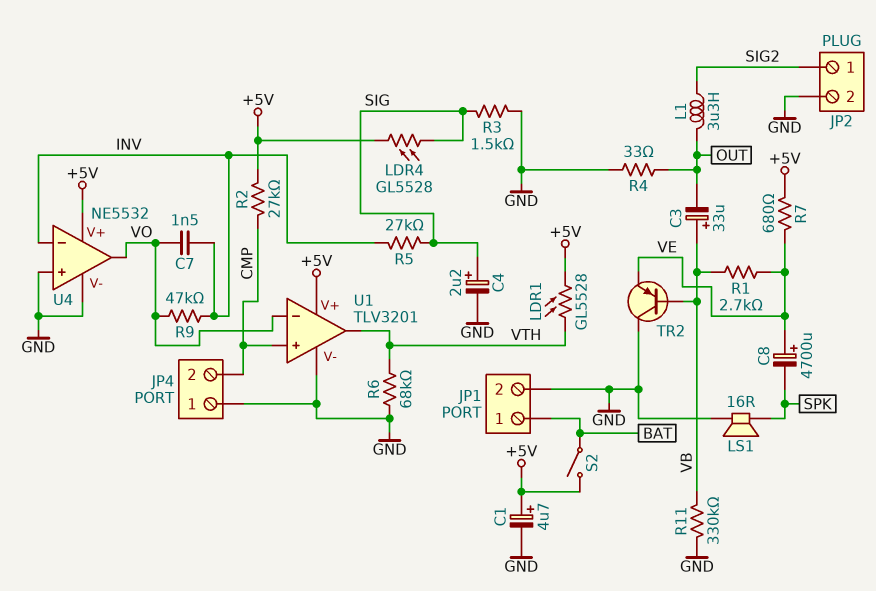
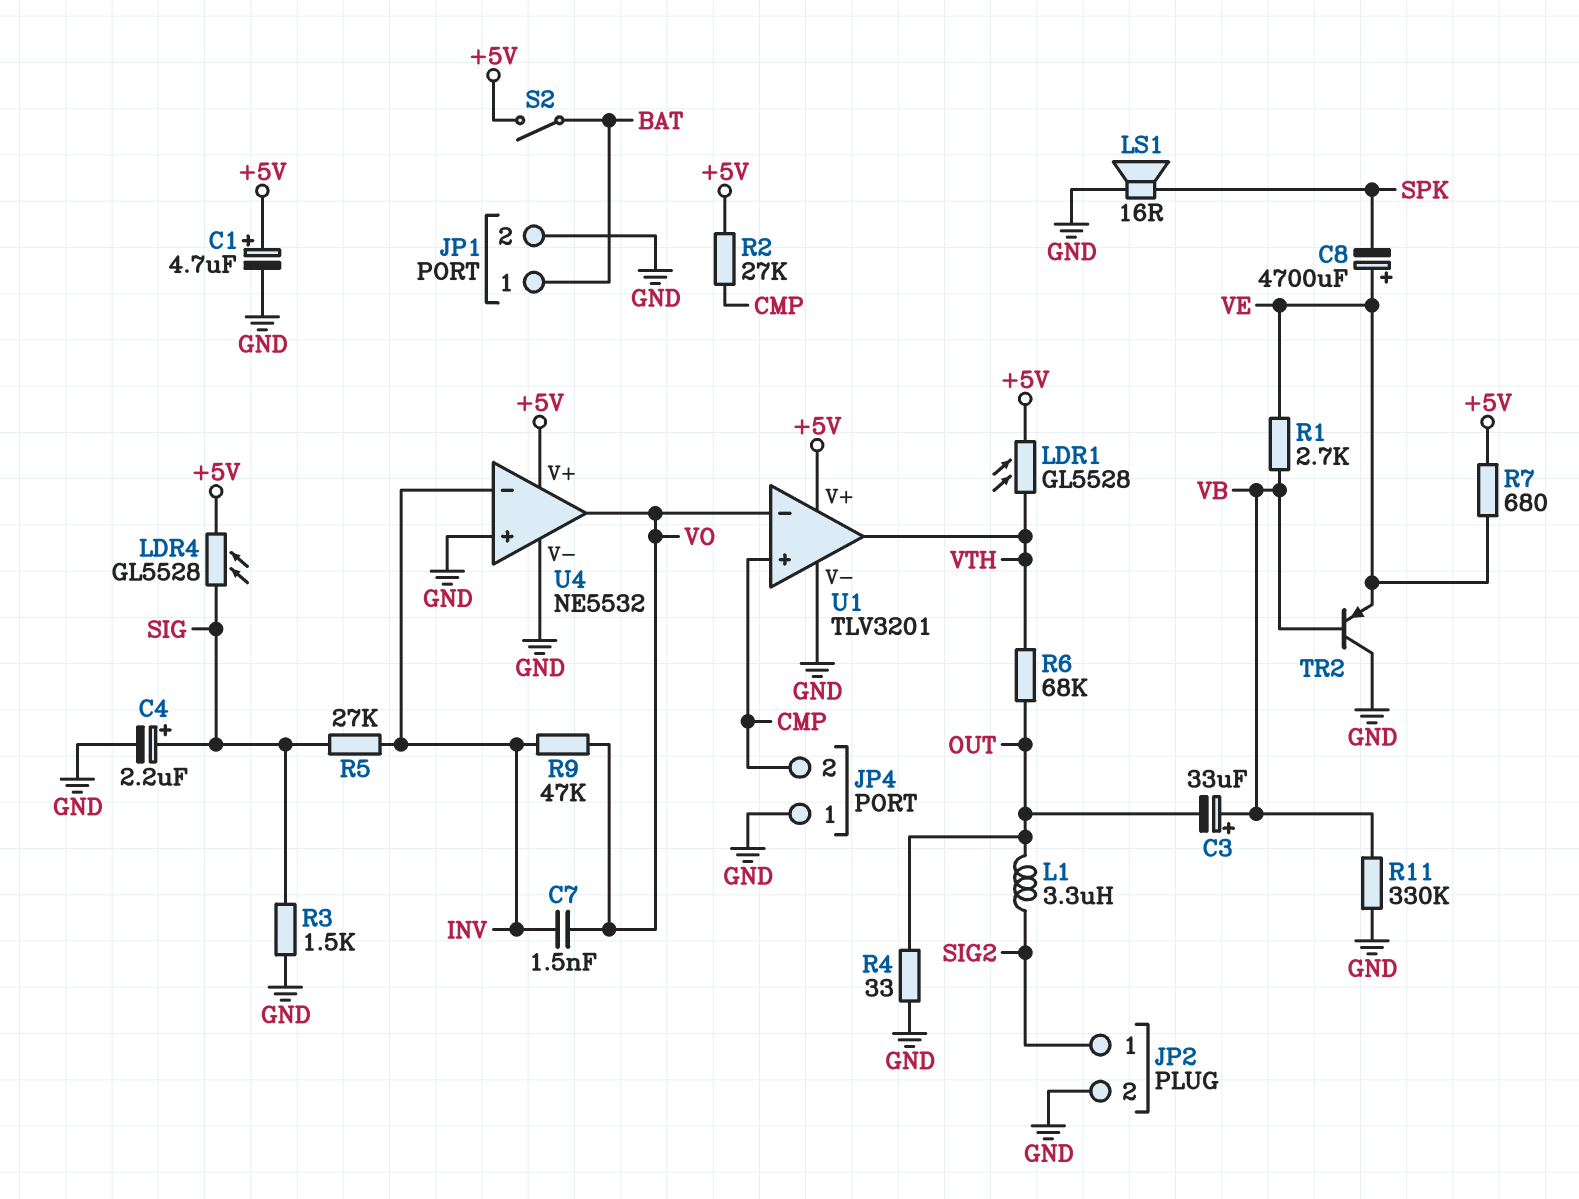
R6: 68k (GND, VTH) -> 68k (OUT, VTH)

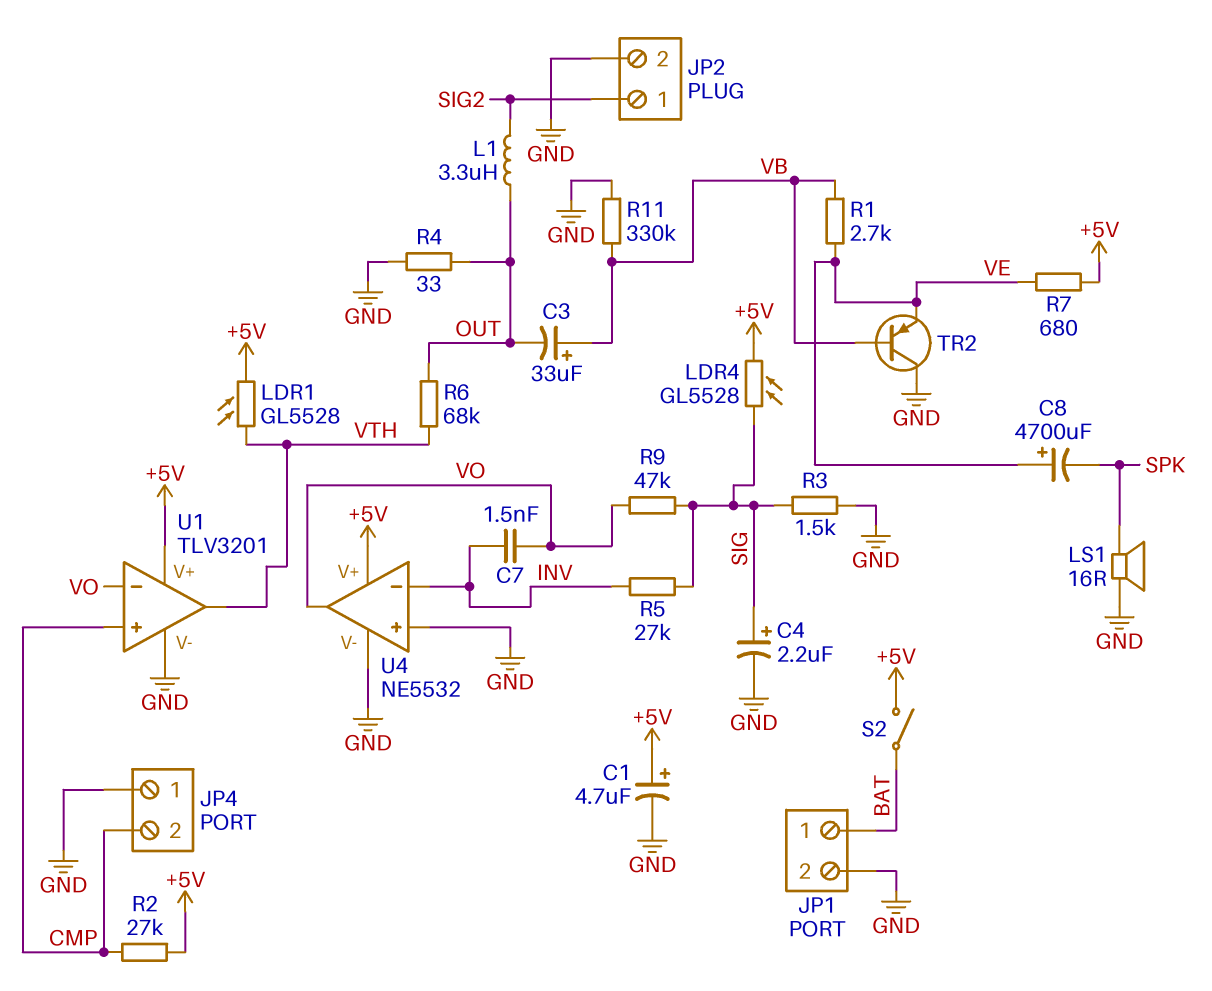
R9: 47k (INV, VO) -> 47k (SIG, VO)

